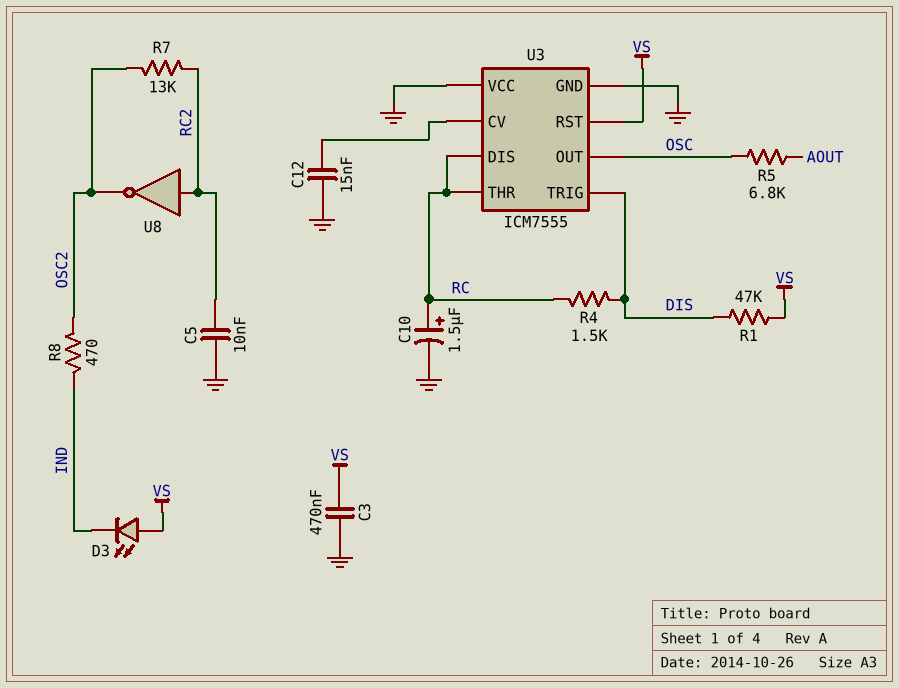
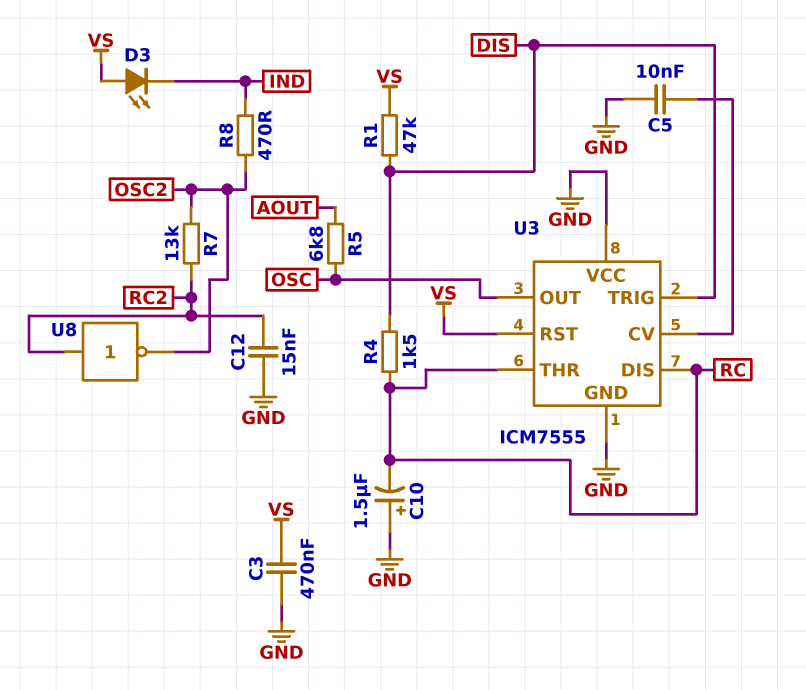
C5: 10nF (GND, RC2) -> 10nF (GND, U3/CV)
C10: 1.5uF (plus RC, minus GND) -> 1.5uF (plus GND, minus RC)
C12: 15nF (GND, U3/CV) -> 15nF (GND, RC2)

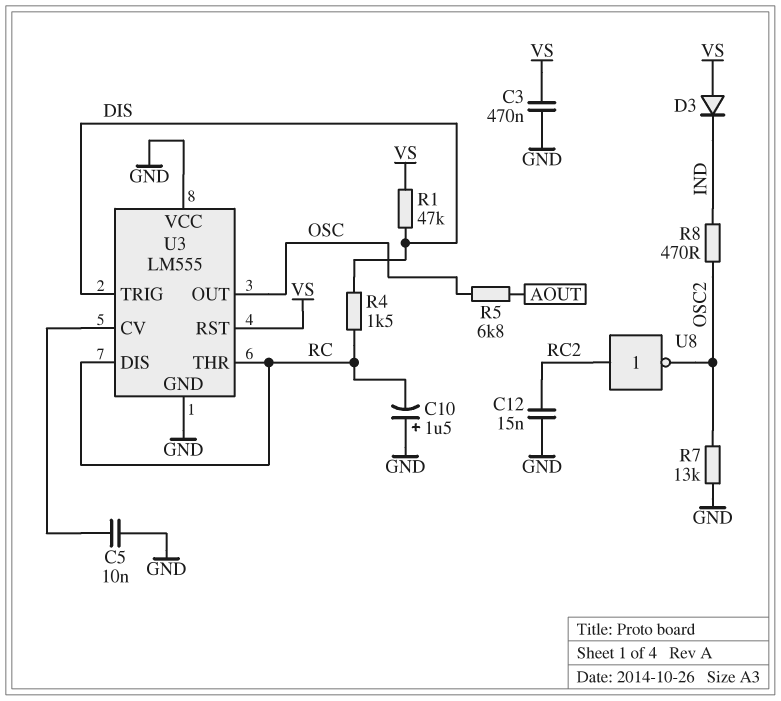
D3: LED (A VS, K IND) -> diode (A VS, K IND)
R7: 13k (OSC2, RC2) -> 13k (GND, OSC2)
U3: ICM7555 -> LM555

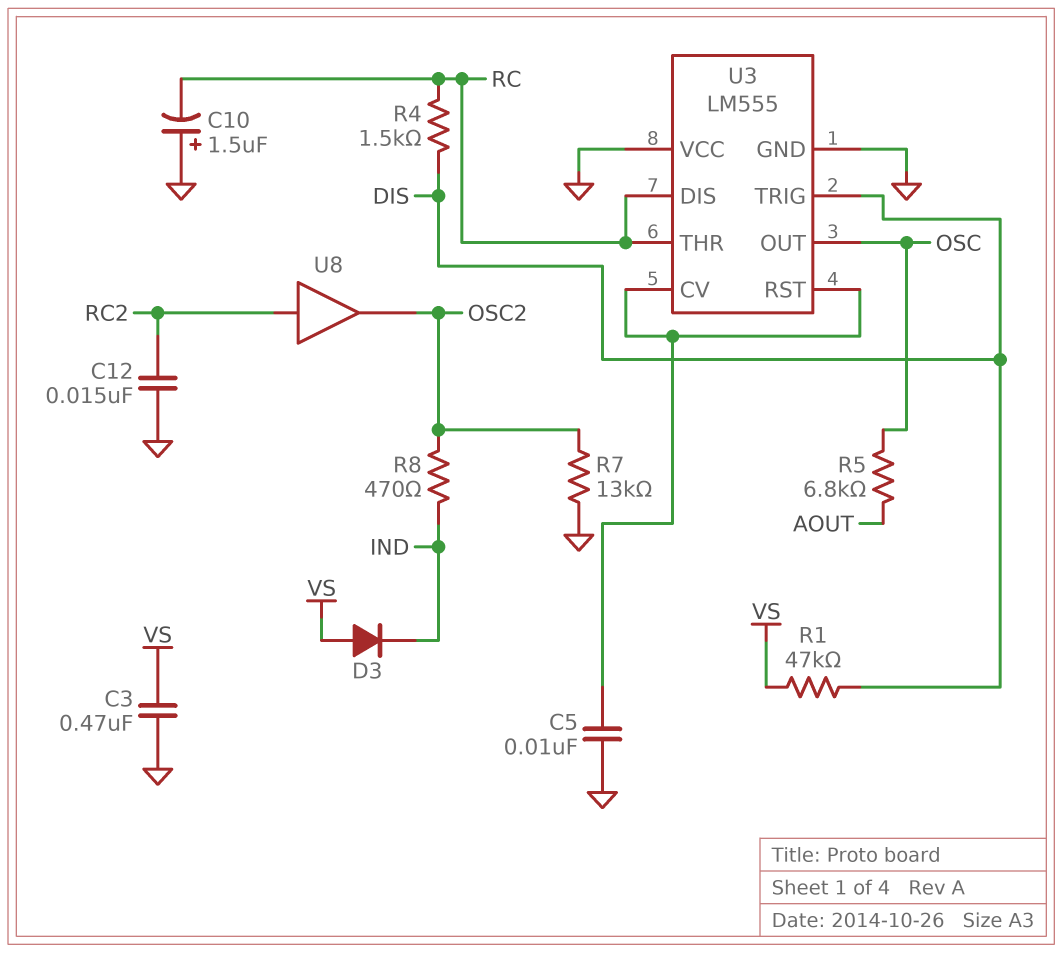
U3 pin RST: VS -> U3/CV
U8: NOT (in RC2, out OSC2) -> buffer (in RC2, out OSC2)

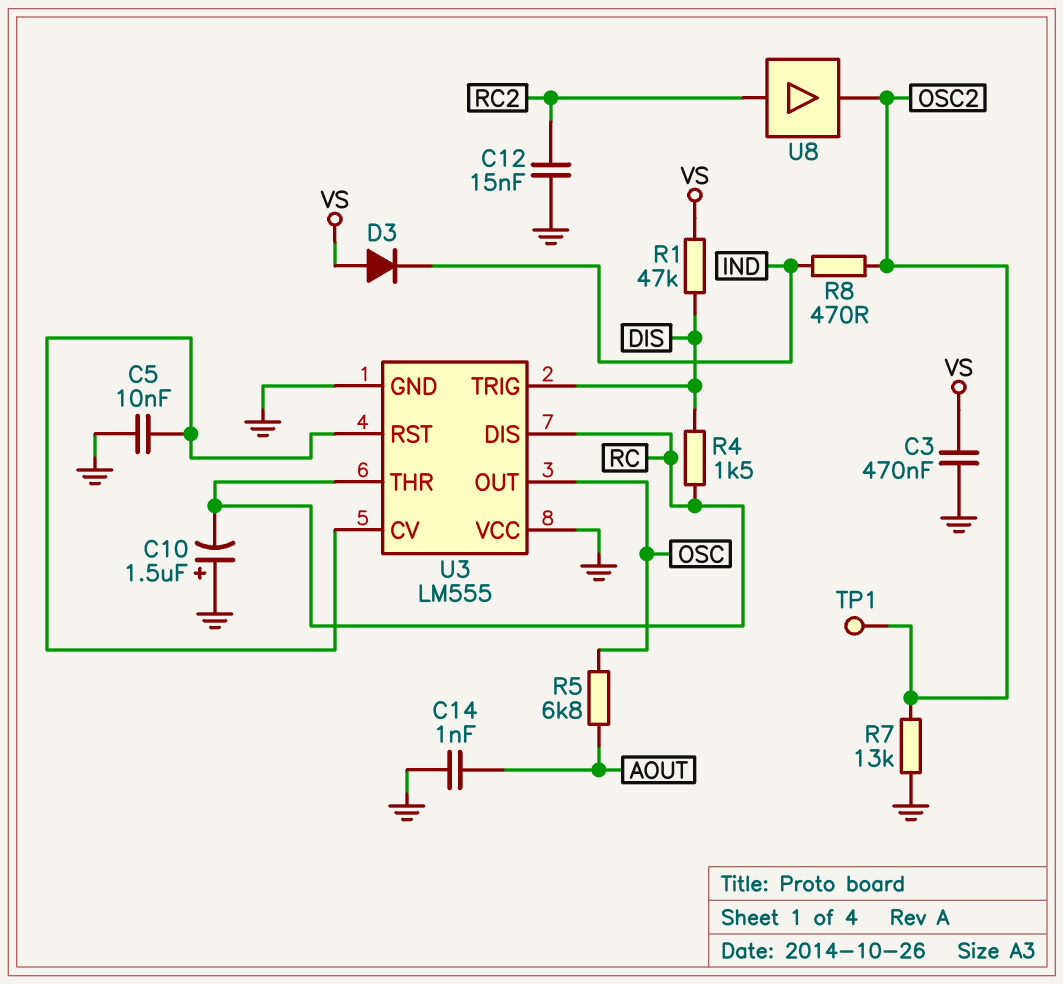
C14: none -> 1nF (AOUT, GND)
TP1: none -> test point (OSC2)

